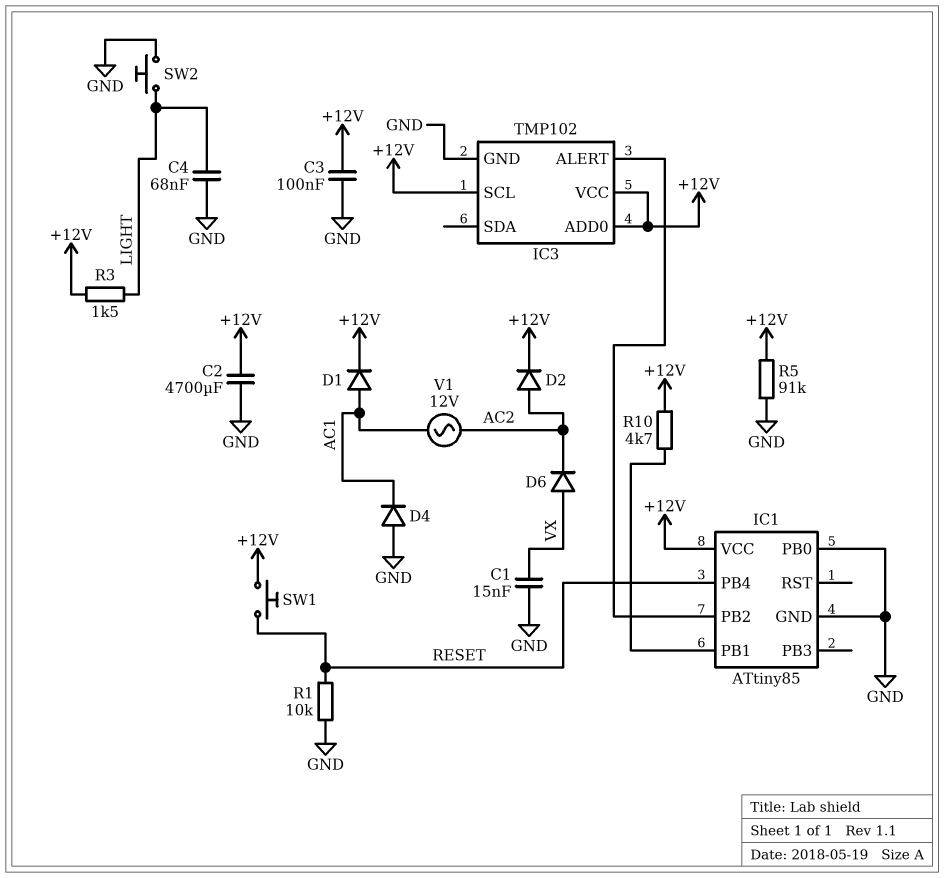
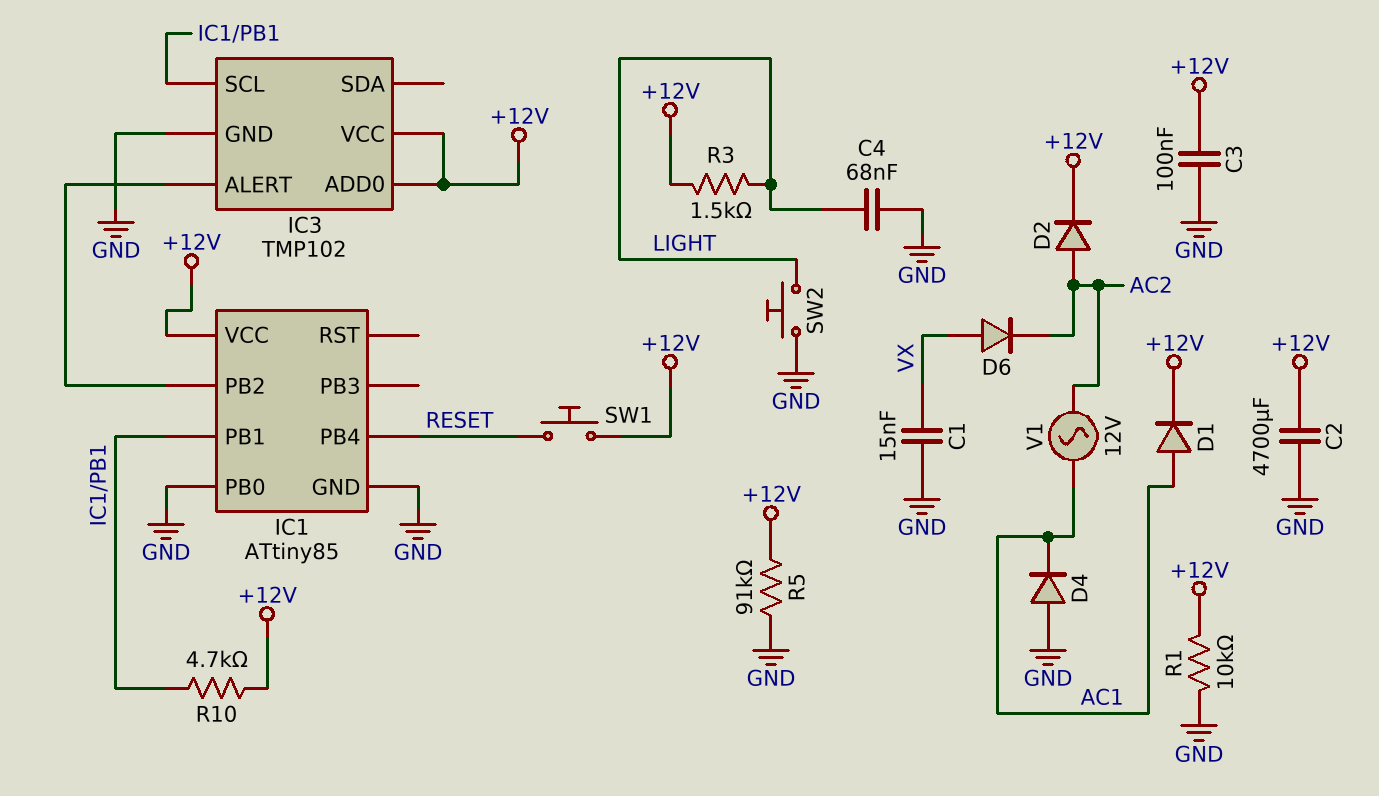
IC3 pin SCL: +12V -> IC1/PB1
R1: 10k (GND, RESET) -> 10k (+12V, GND)

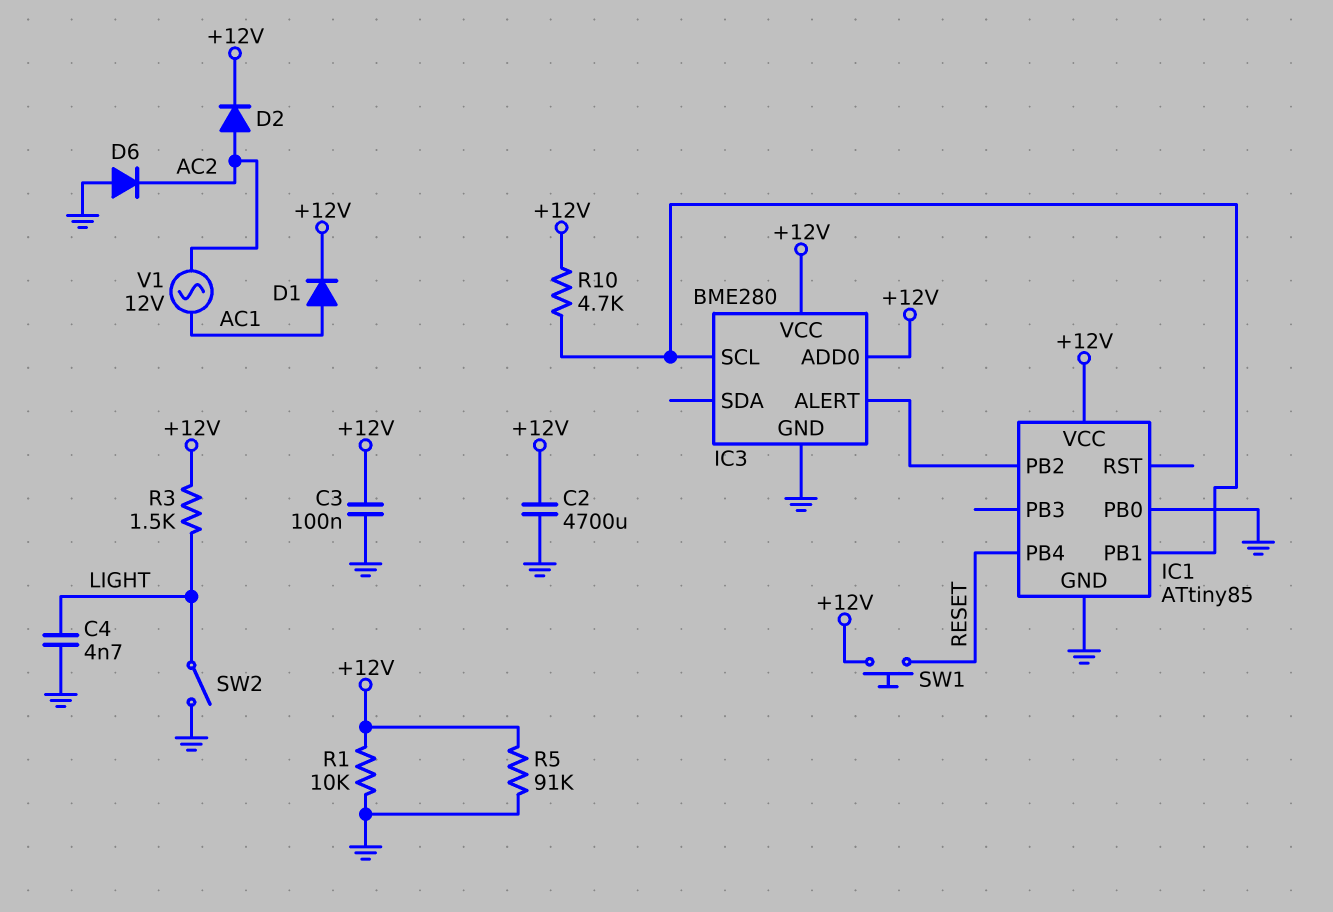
C1: 15nF (GND, VX) -> none
C4: 68nF (GND, LIGHT) -> 4.7nF (GND, LIGHT)
D4: diode (A GND, K AC1) -> none
D6: diode (A VX, K AC2) -> diode (A GND, K AC2)
IC3: TMP102 -> BME280
SW2: button (GND, LIGHT) -> switch (GND, LIGHT)

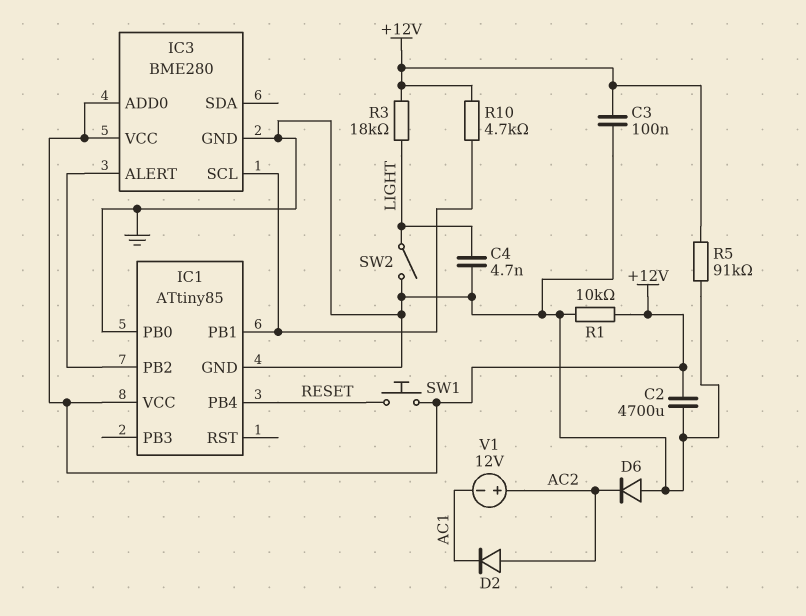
D1: diode (A AC1, K +12V) -> none
D2: diode (A AC2, K +12V) -> diode (A AC2, K AC1)
R3: 1.5k (+12V, LIGHT) -> 18k (+12V, LIGHT)
V1: AC 12V (AC1, AC2) -> 12V (plus AC2, minus AC1)

